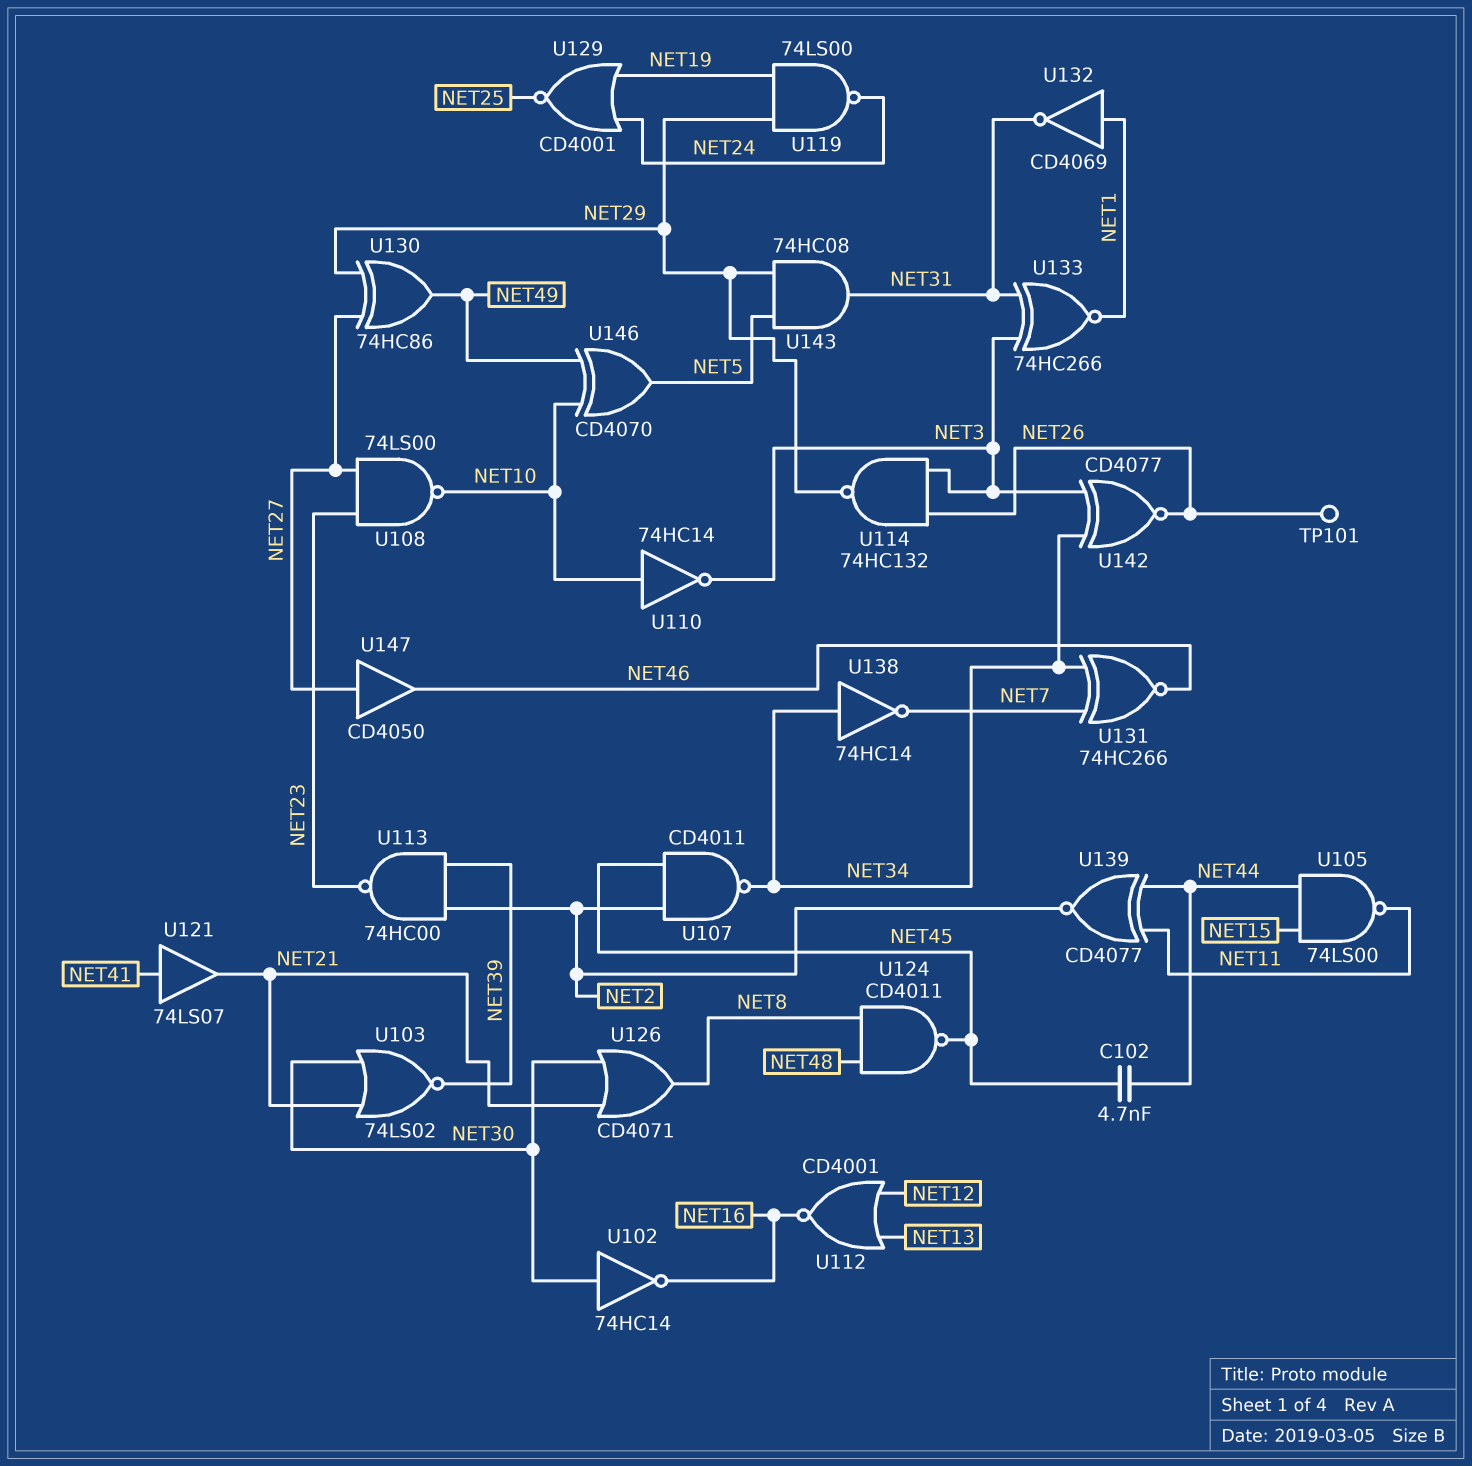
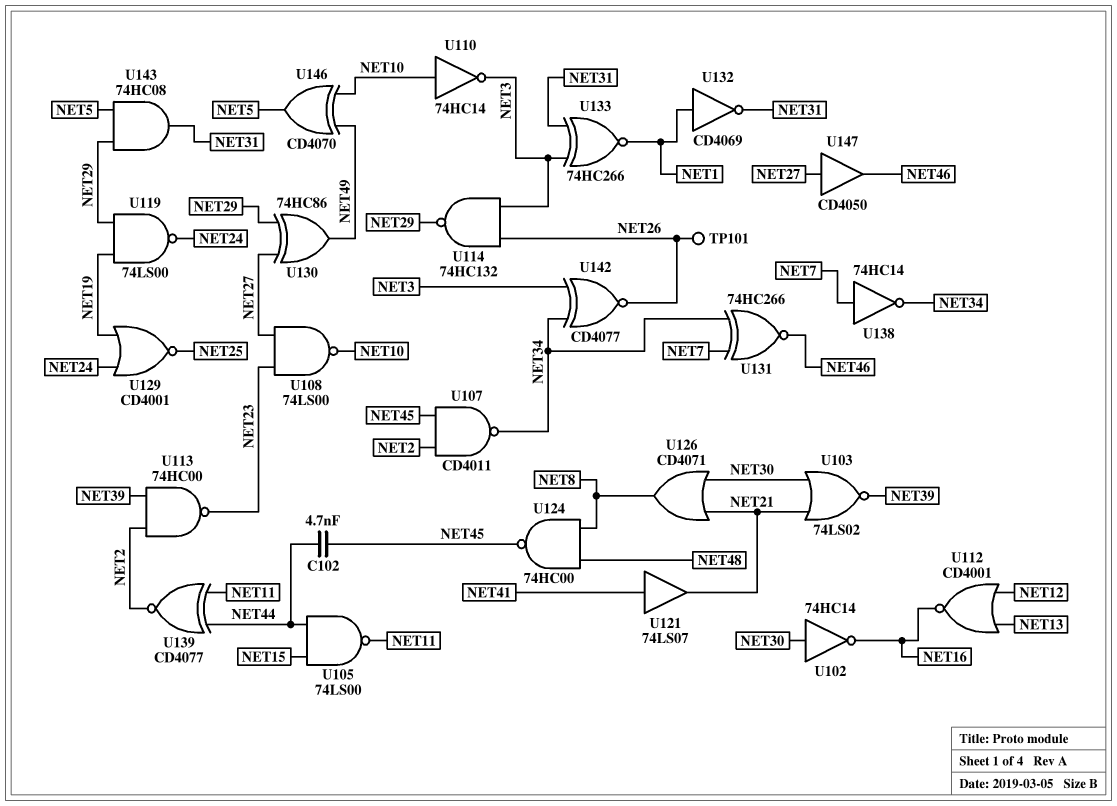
U124: NAND CD4011 (in NET8, in NET48, out NET45) -> NAND 74HC00 (in NET8, in NET48, out NET45)
U138: NOT 74HC14 (in NET34, out NET7) -> NOT 74HC14 (in NET7, out NET34)

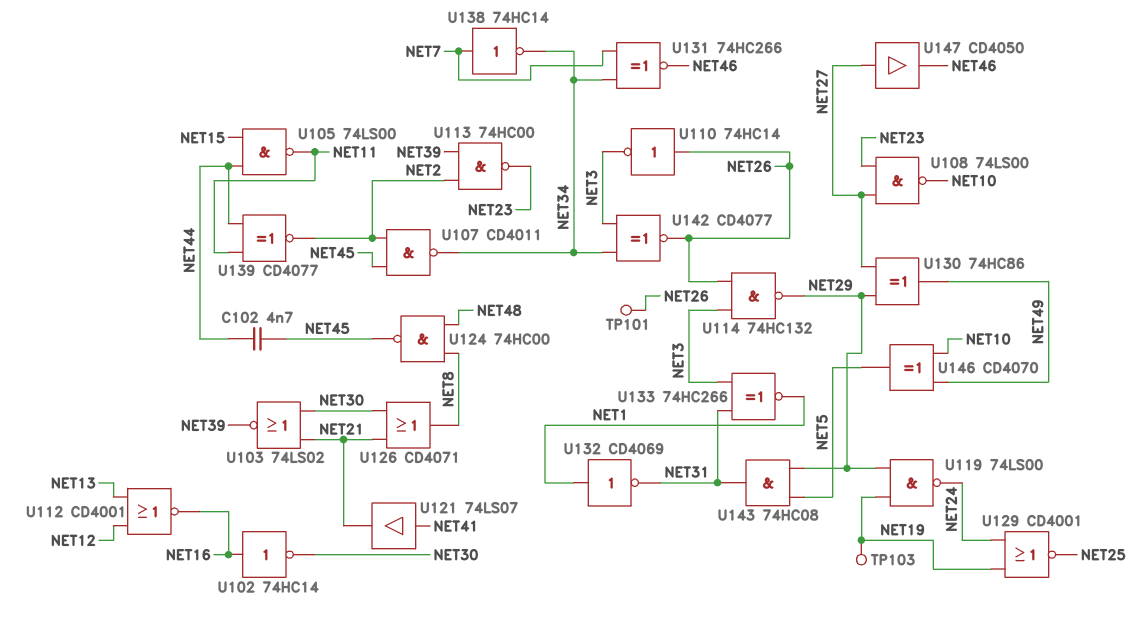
TP103: none -> test point (NET19)
U102: NOT 74HC14 (in NET30, out NET16) -> NOT 74HC14 (in NET16, out NET30)
U110: NOT 74HC14 (in NET10, out NET3) -> NOT 74HC14 (in NET26, out NET3)

